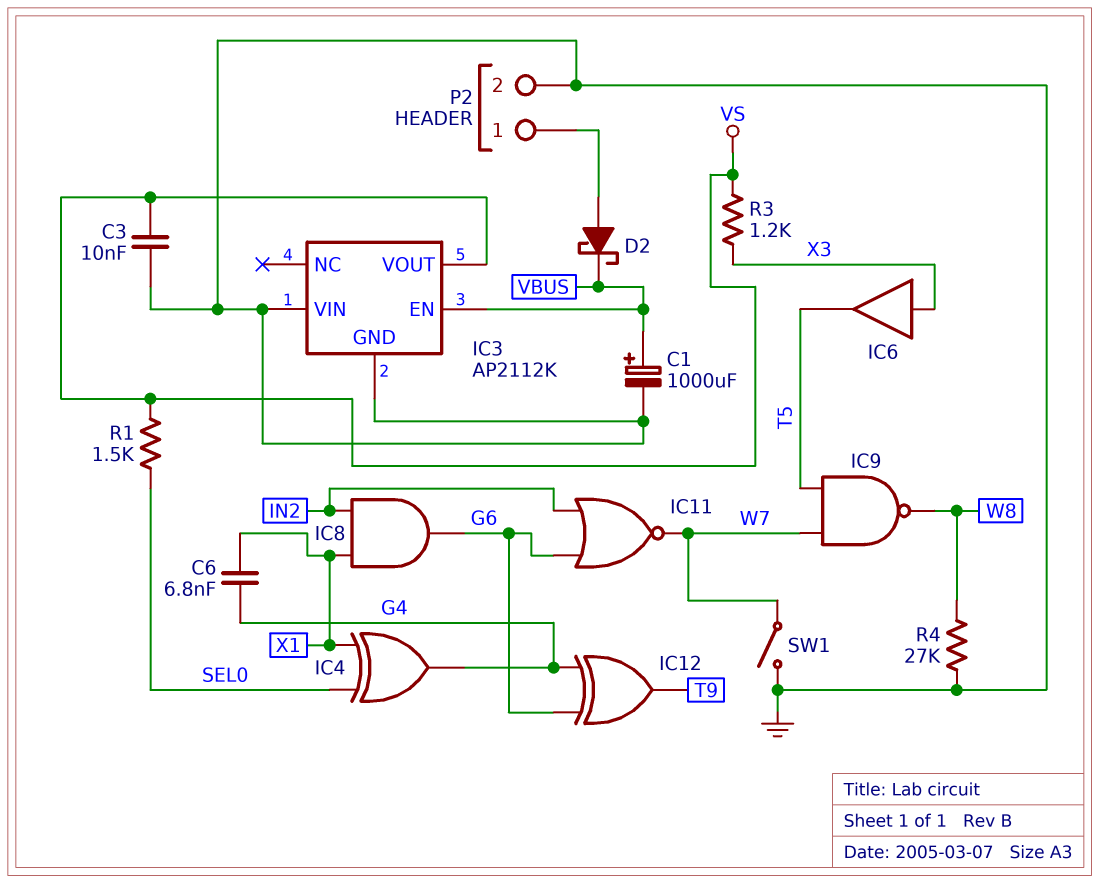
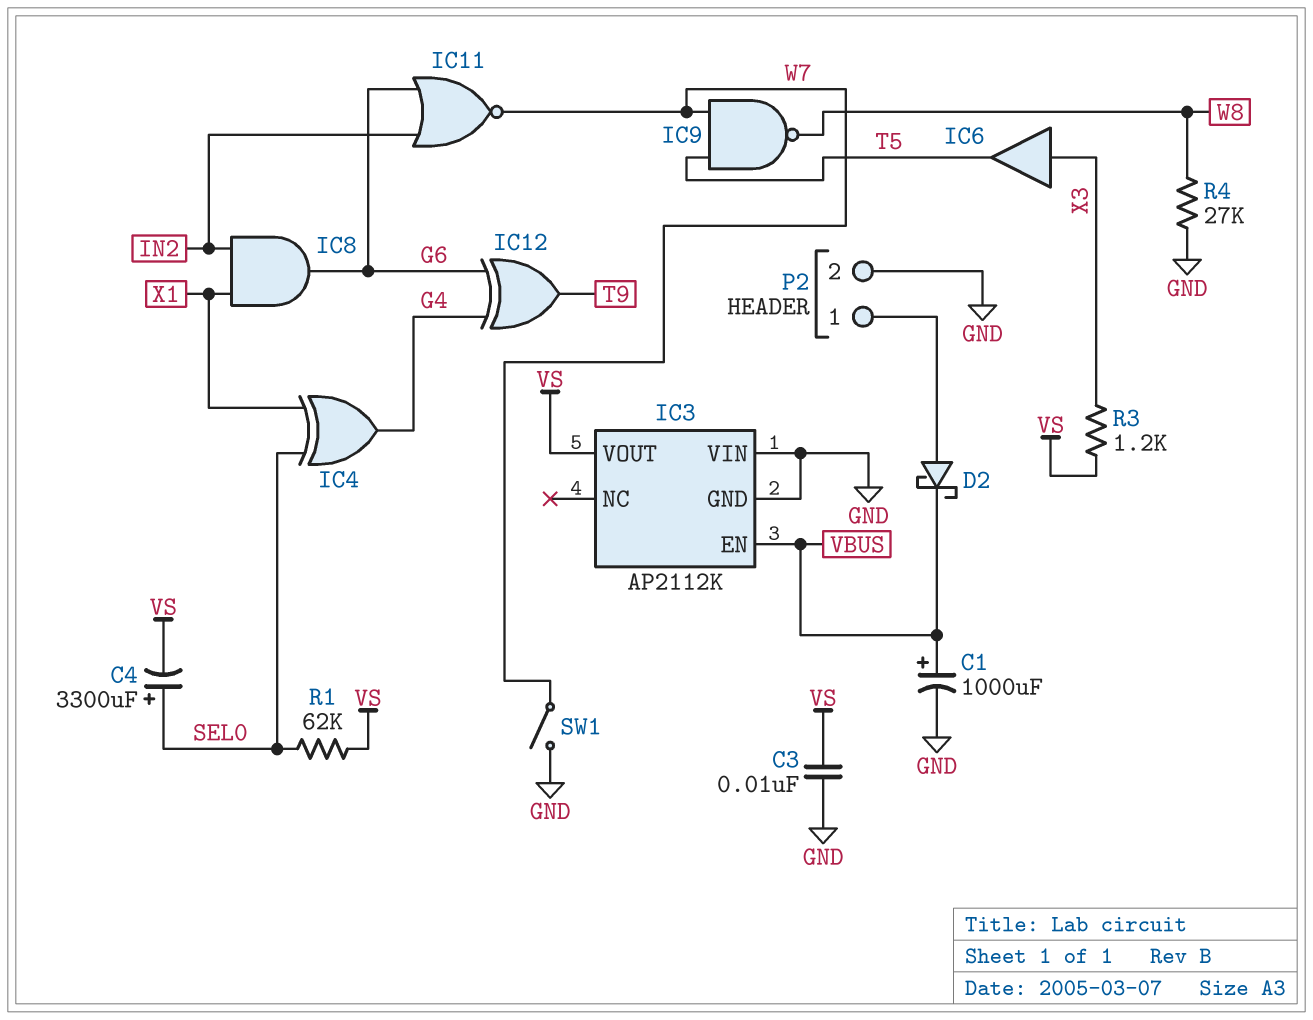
C4: none -> 3300uF (plus SEL0, minus VS)
C6: 6.8nF (G4, X1) -> none
R1: 1.5k (SEL0, VS) -> 62k (SEL0, VS)

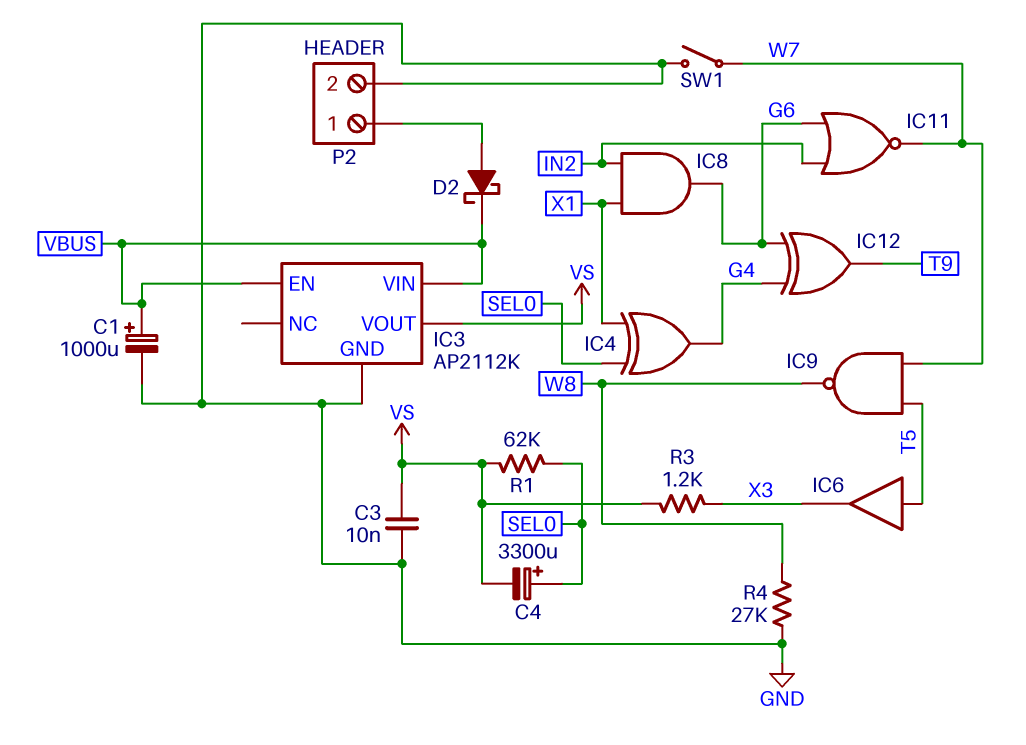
IC3 pin VIN: GND -> VBUS
IC6: buffer (in X3, out T5) -> buffer (in T5, out X3)

